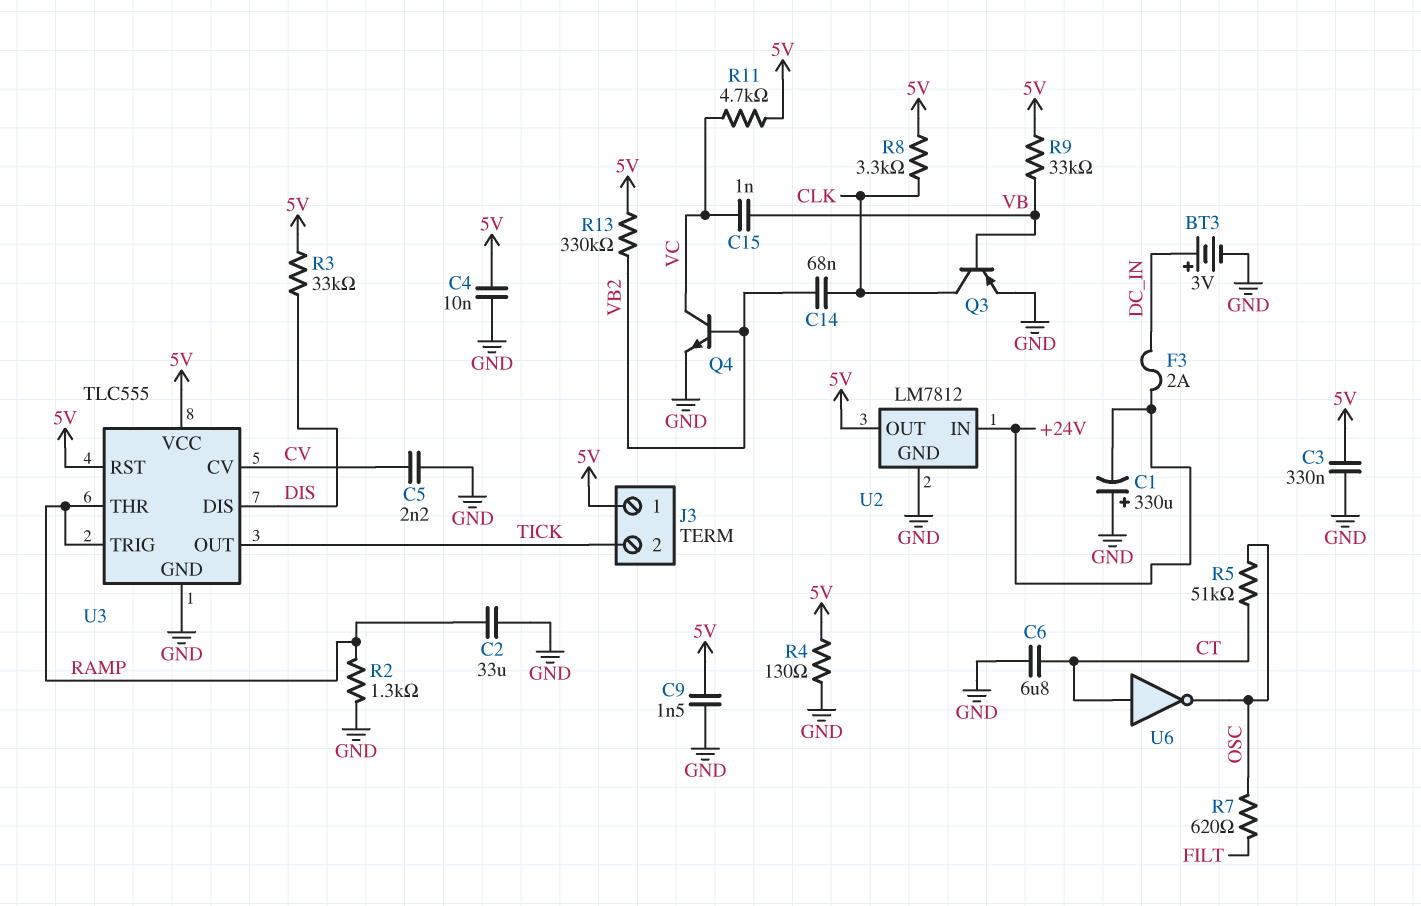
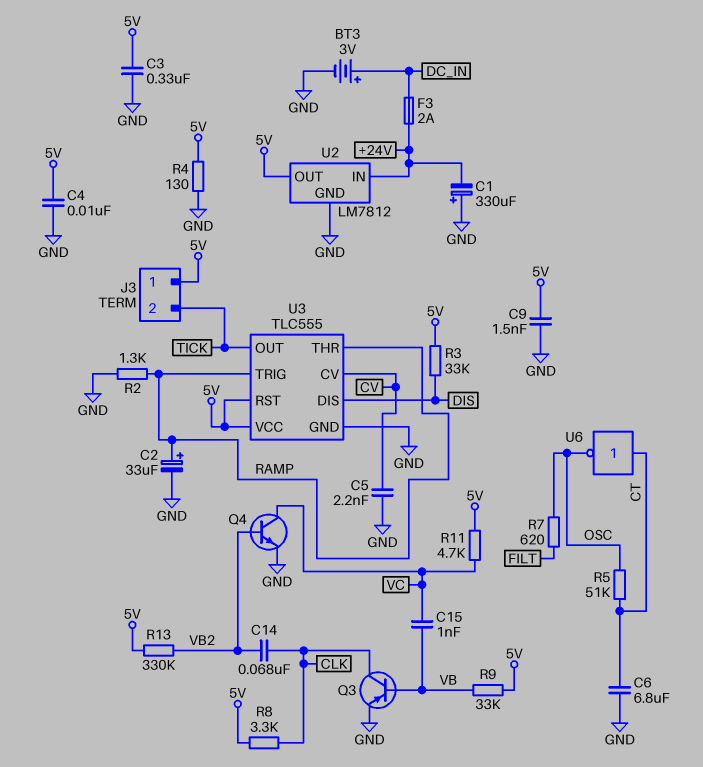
C2: 33uF (GND, RAMP) -> 33uF (plus RAMP, minus GND)

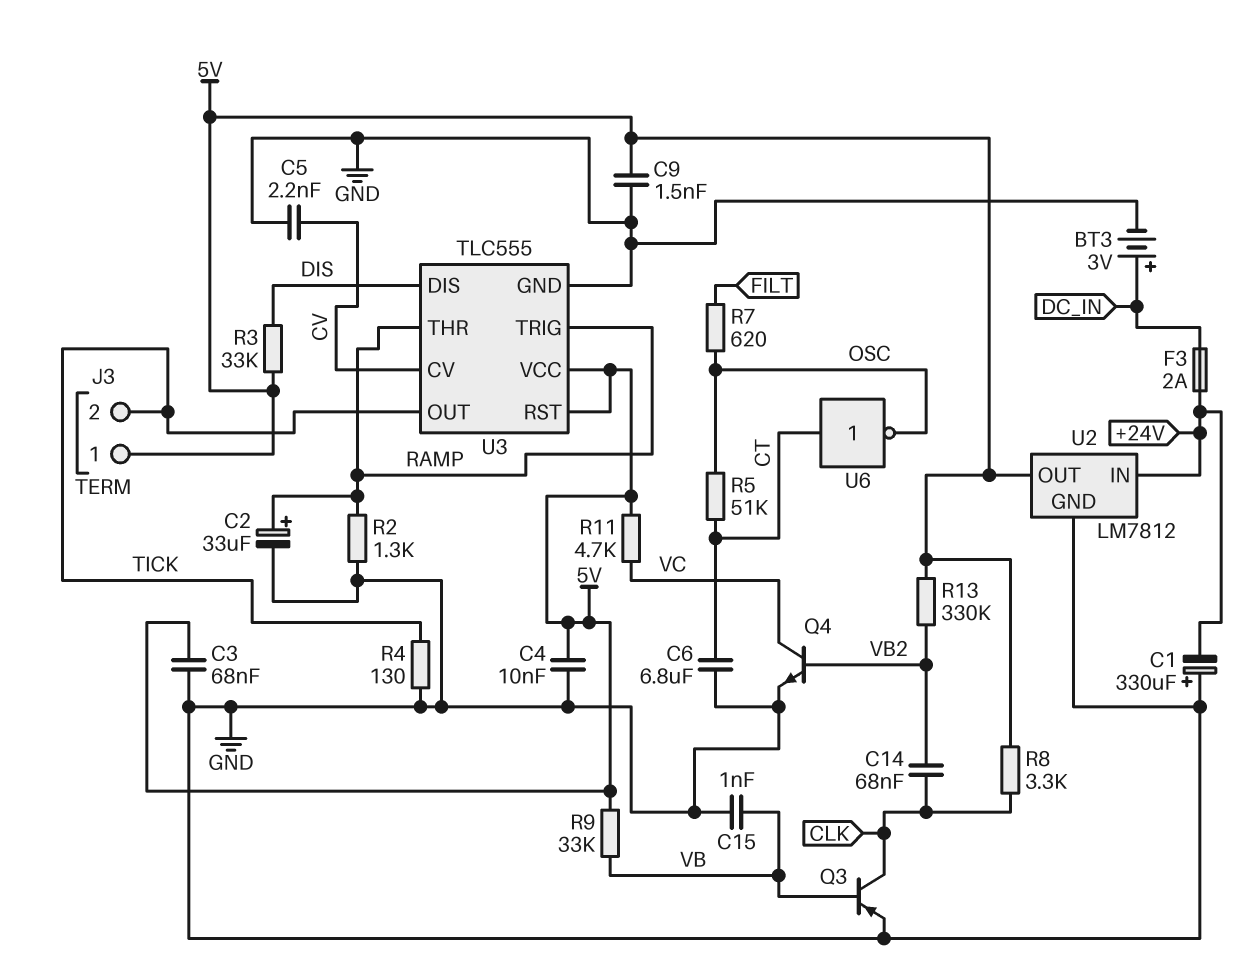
C3: 330nF (5V, GND) -> 68nF (5V, GND)
C15: 1nF (VB, VC) -> 1nF (GND, VB)
R4: 130 (5V, GND) -> 130 (GND, TICK)

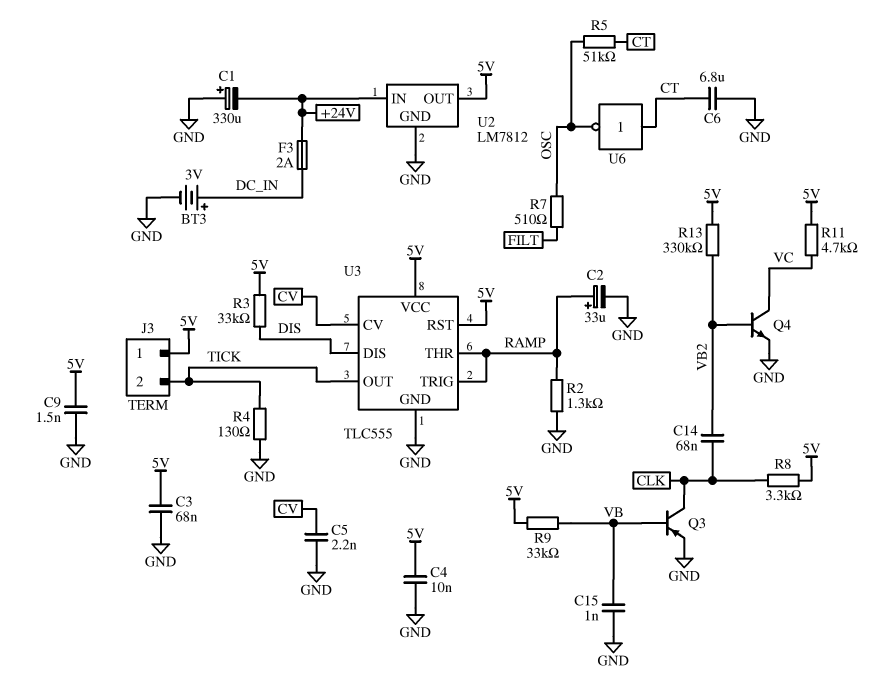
R7: 620 (FILT, OSC) -> 510 (FILT, OSC)

